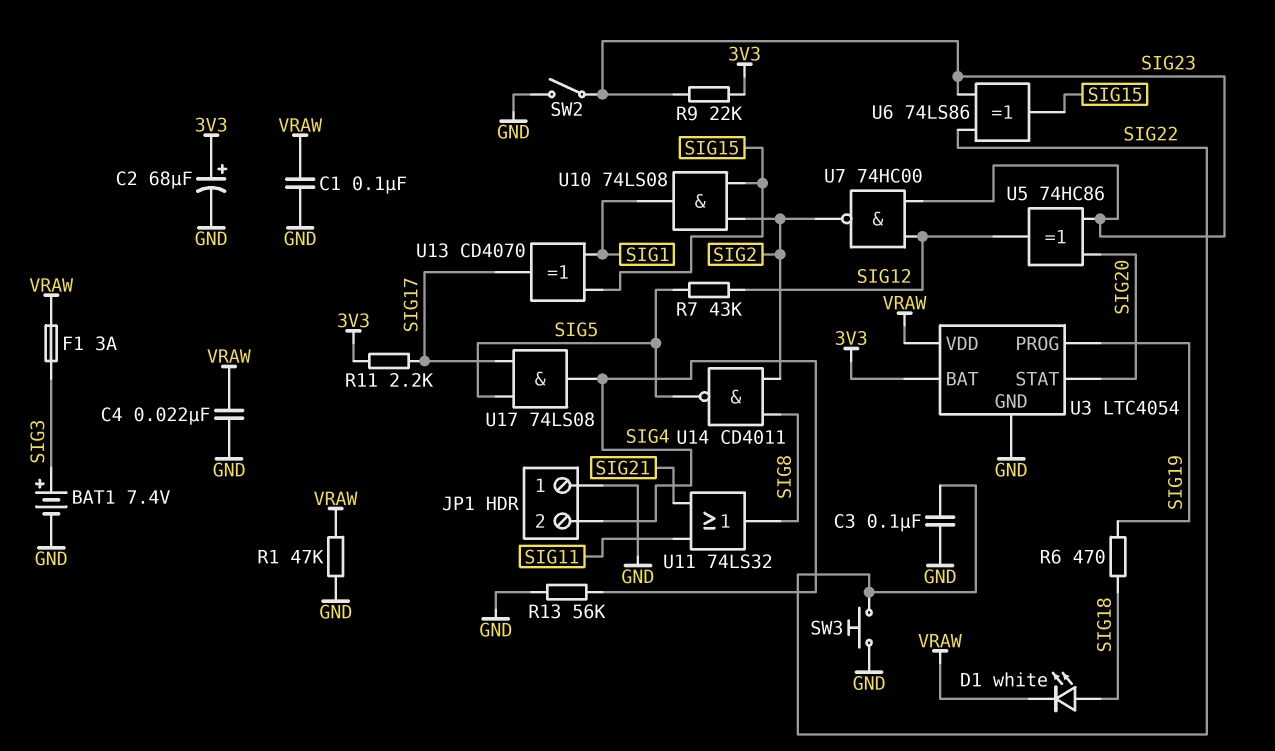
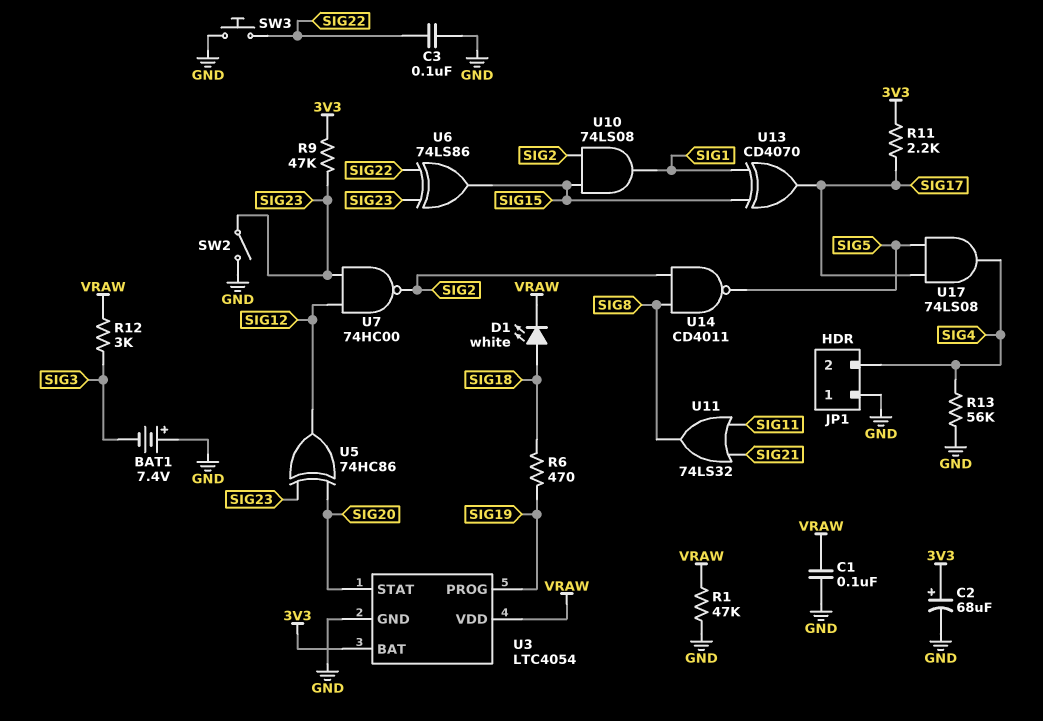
BAT1: 7.4V (plus SIG3, minus GND) -> 7.4V (plus GND, minus SIG3)
C4: 22nF (GND, VRAW) -> none
F1: 3A (SIG3, VRAW) -> none
R7: 43k (SIG5, SIG12) -> none
R9: 22k (3V3, SIG23) -> 47k (3V3, SIG23)
R12: none -> 3k (SIG3, VRAW)

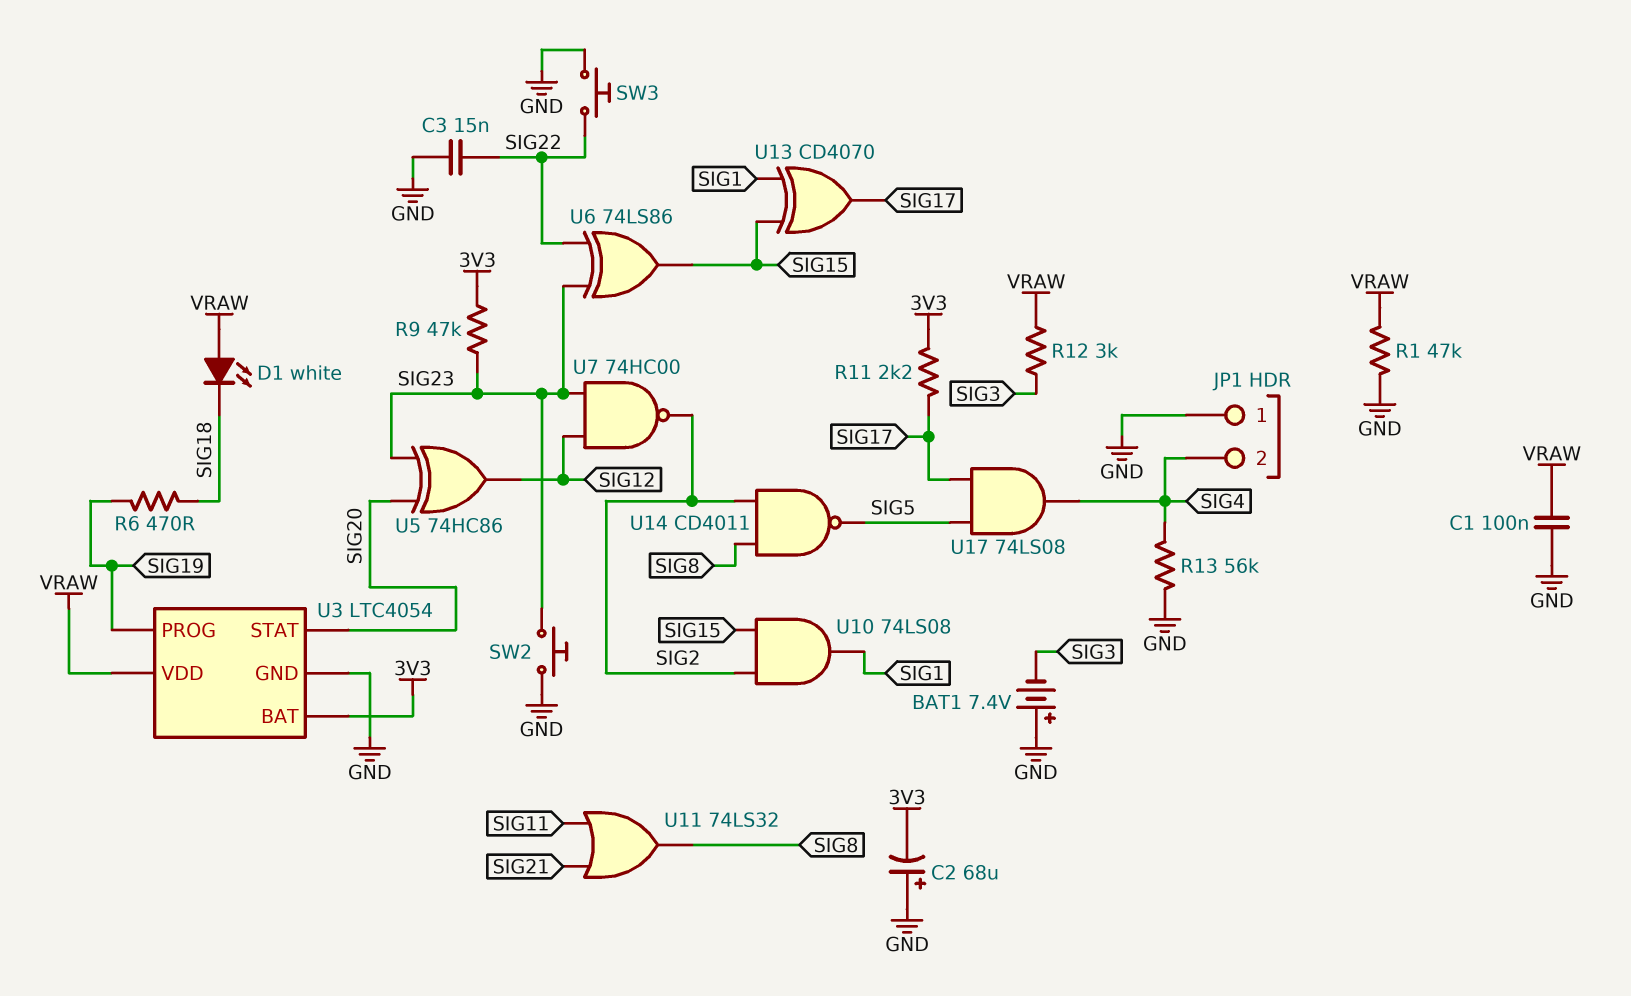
C2: 68uF (plus 3V3, minus GND) -> 68uF (plus GND, minus 3V3)
C3: 100nF (GND, SIG22) -> 15nF (GND, SIG22)
D1: LED white (A SIG18, K VRAW) -> LED white (A VRAW, K SIG18)
SW2: switch (GND, SIG23) -> button (GND, SIG23)

